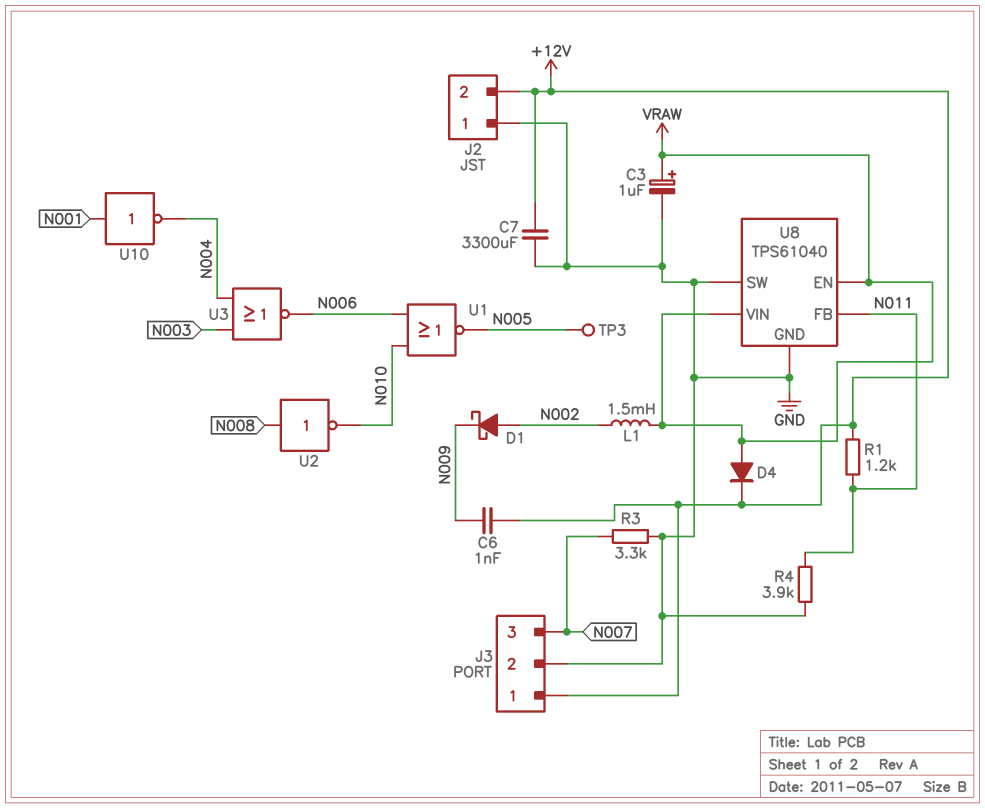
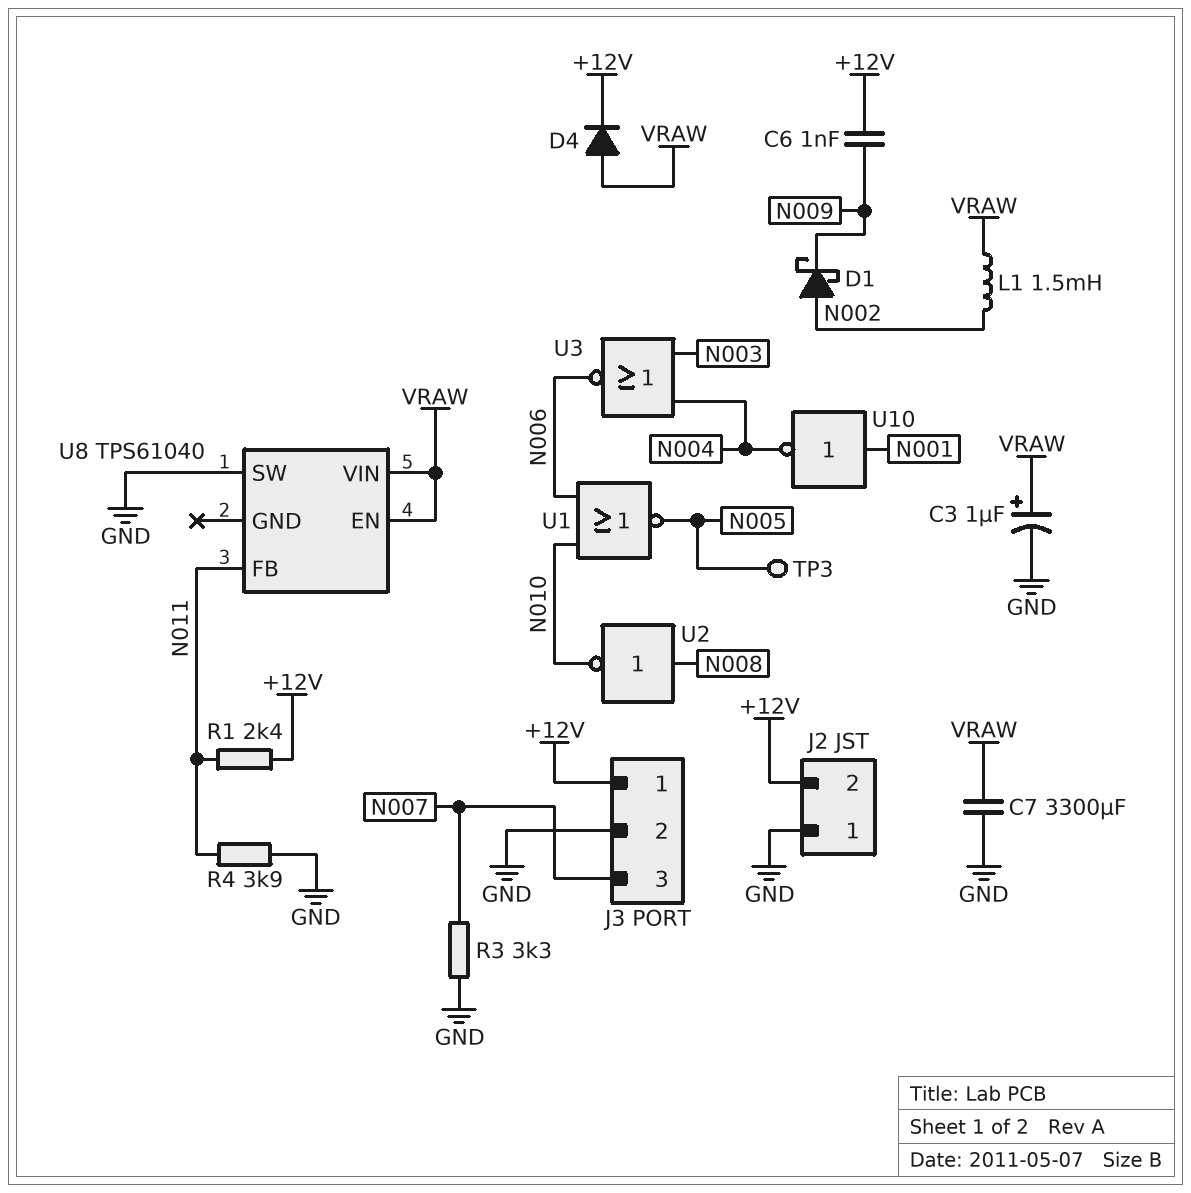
C7: 3300uF (+12V, GND) -> 3300uF (GND, VRAW)
R1: 1.2k (+12V, N011) -> 2.4k (+12V, N011)
U8 pin GND: GND -> none

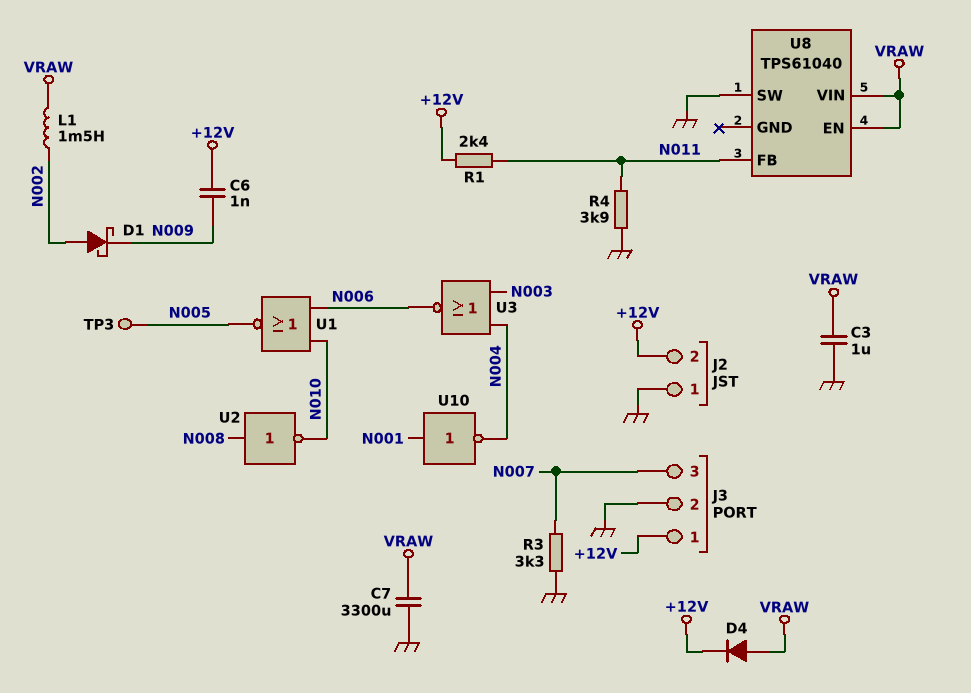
C3: 1uF (plus VRAW, minus GND) -> 1uF (GND, VRAW)

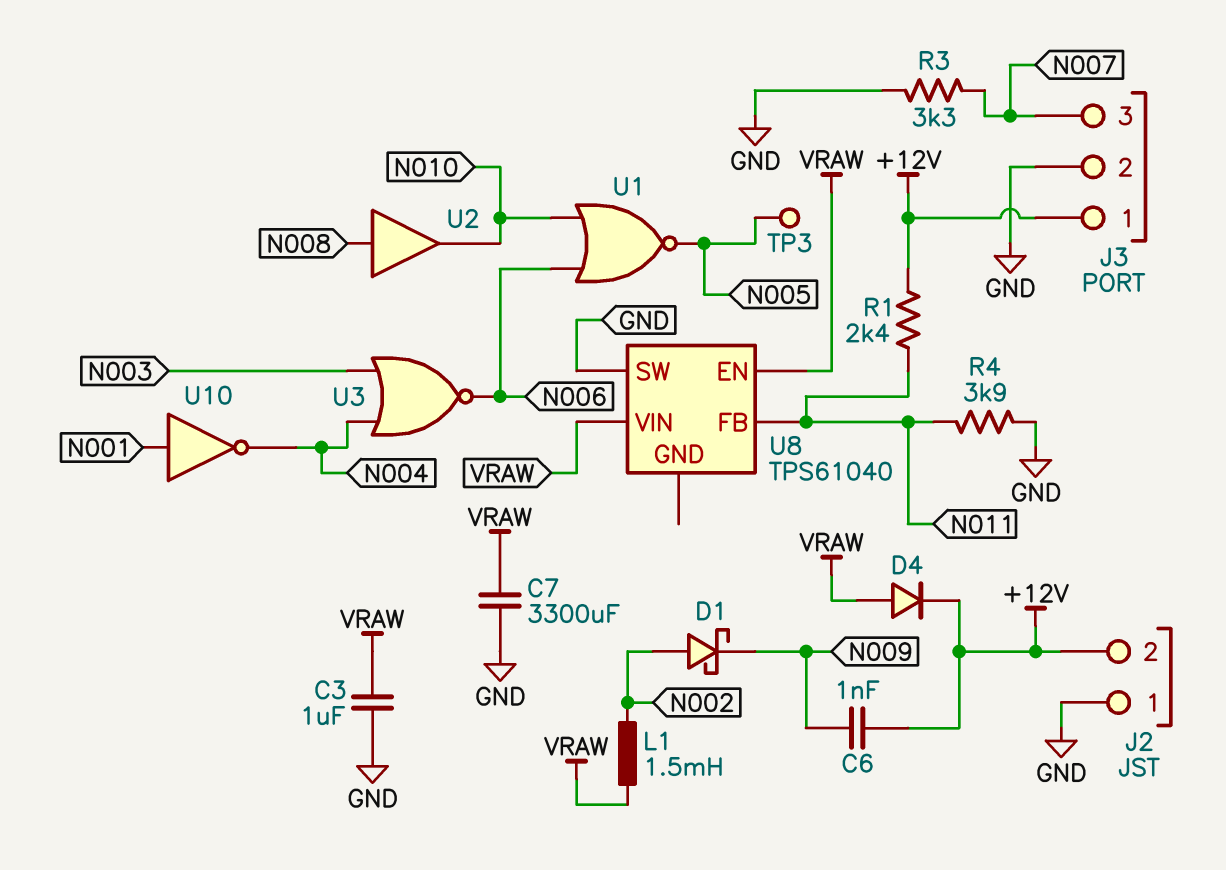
U2: NOT (in N008, out N010) -> buffer (in N008, out N010)

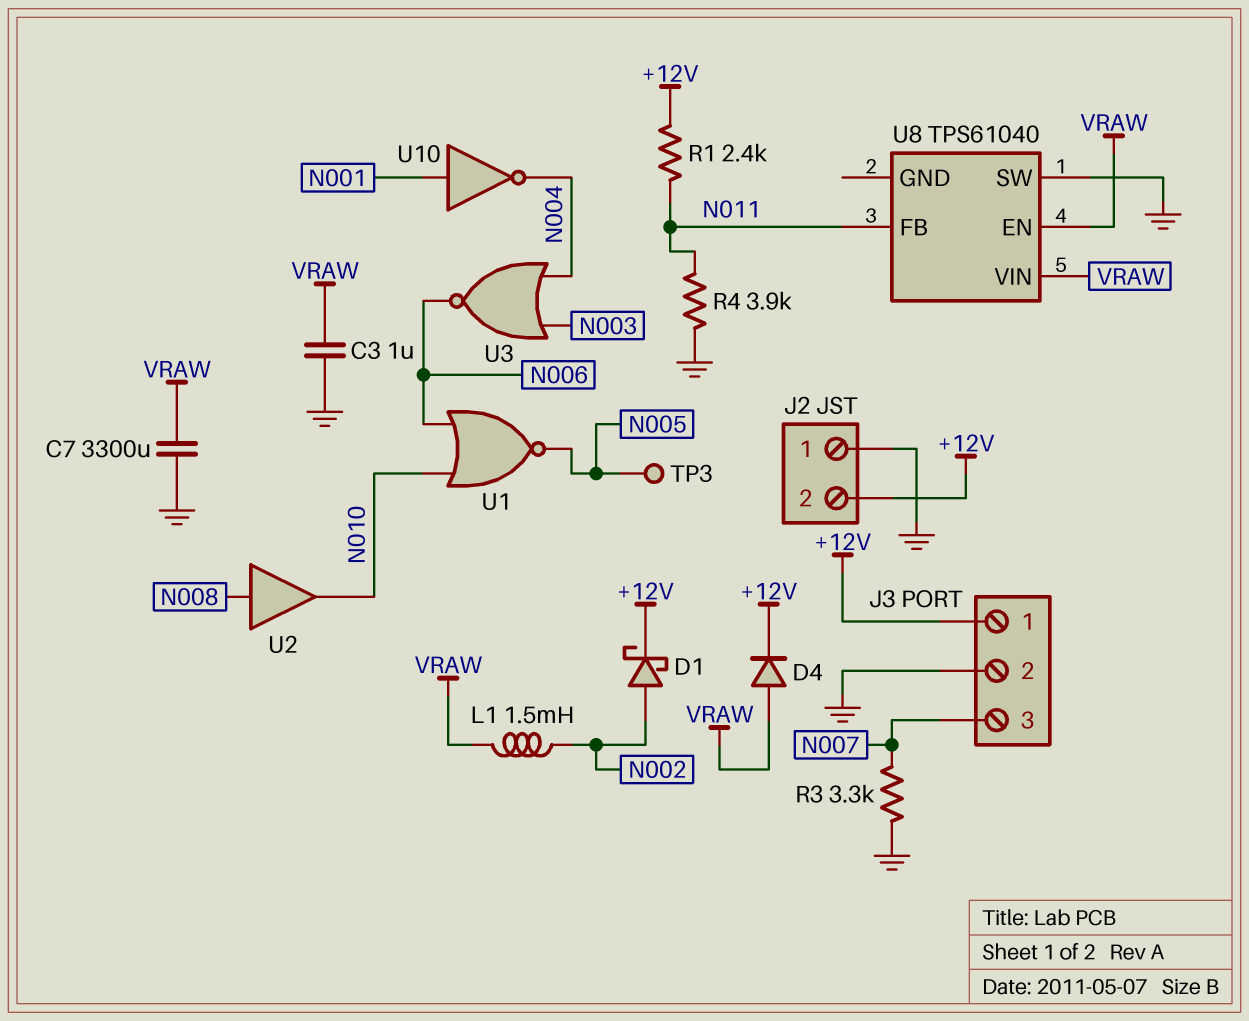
C6: 1nF (+12V, N009) -> none
D1: schottky (A N002, K N009) -> schottky (A N002, K +12V)

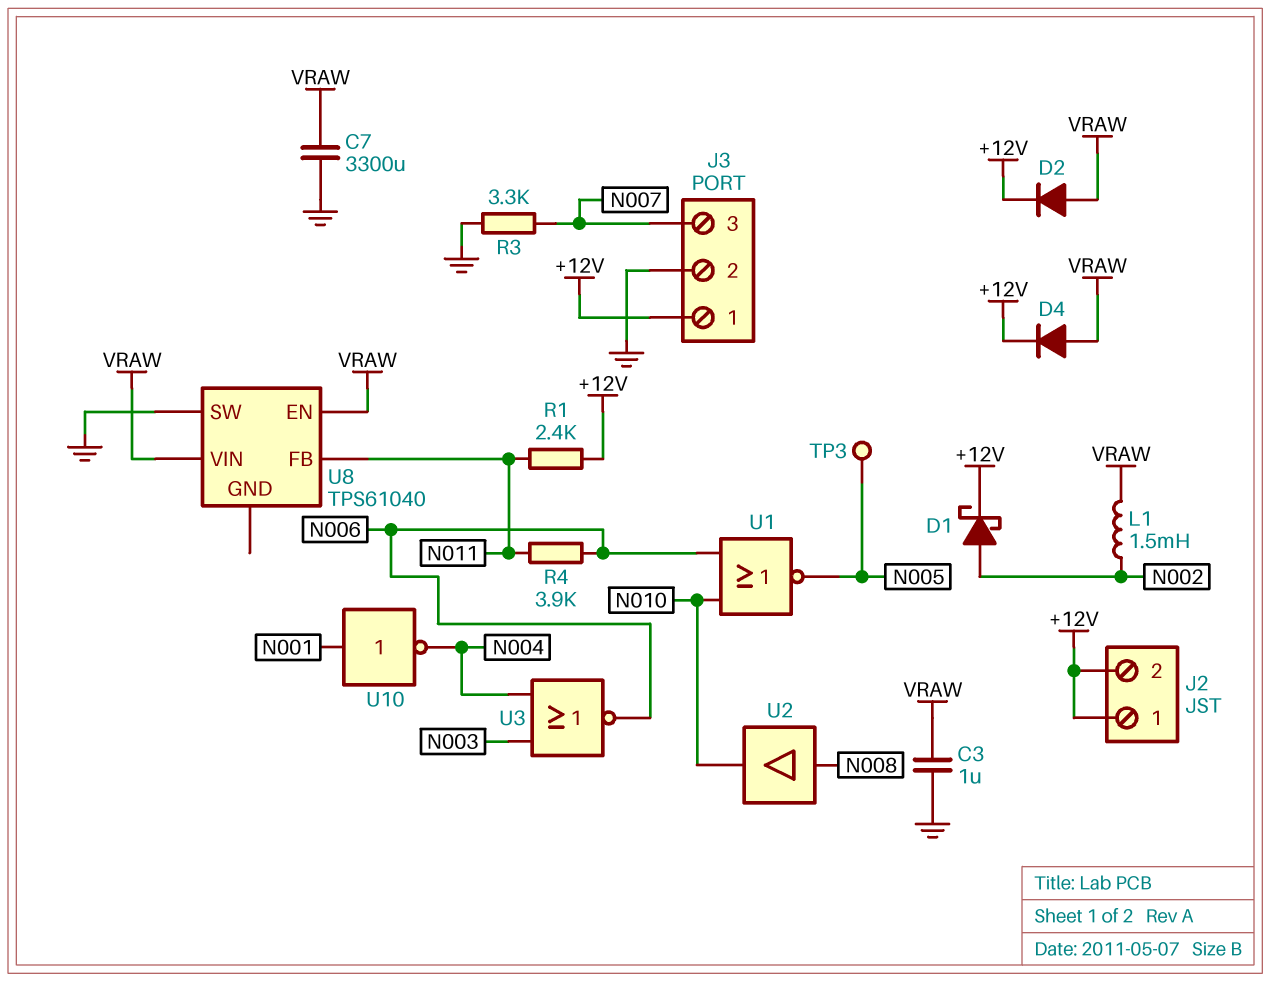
D2: none -> diode (A VRAW, K +12V)
J2 pin 1: GND -> +12V
R4: 3.9k (GND, N011) -> 3.9k (N006, N011)

